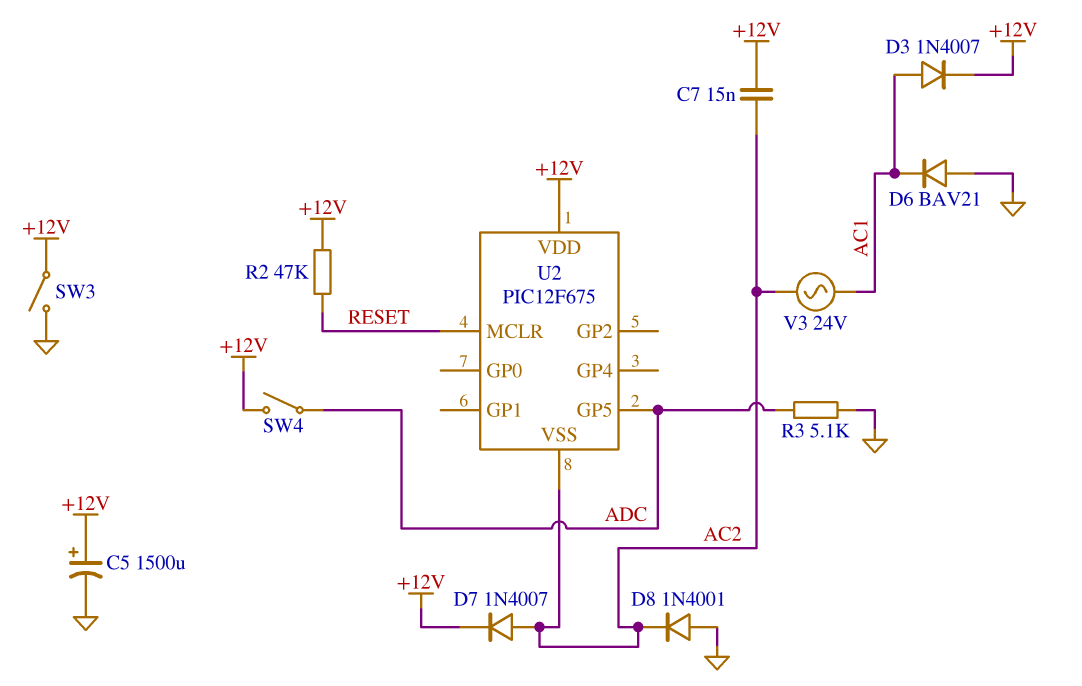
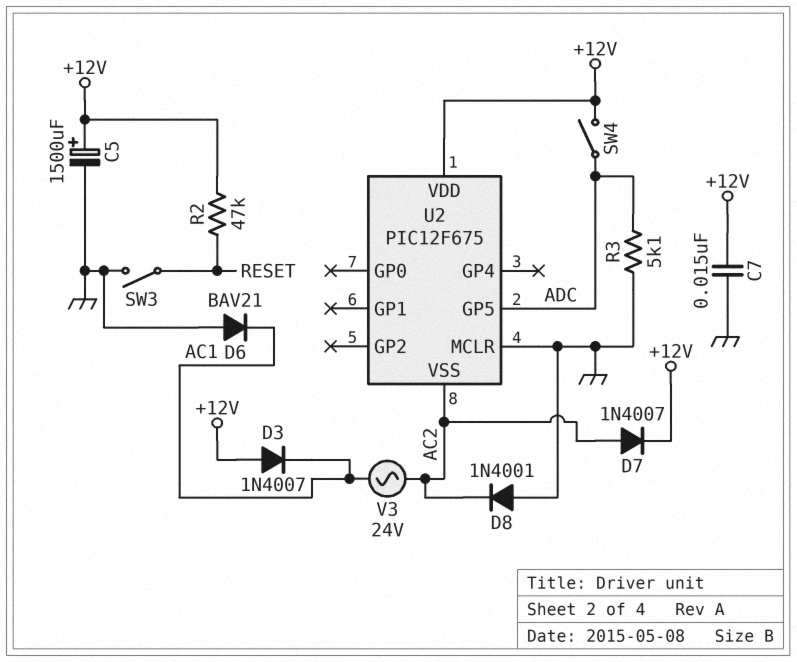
C7: 15nF (+12V, AC2) -> 15nF (+12V, GND)
D3: diode 1N4007 (A AC1, K +12V) -> diode 1N4007 (A +12V, K AC1)
SW3: switch (+12V, GND) -> switch (GND, RESET)
U2 pin MCLR: RESET -> GND

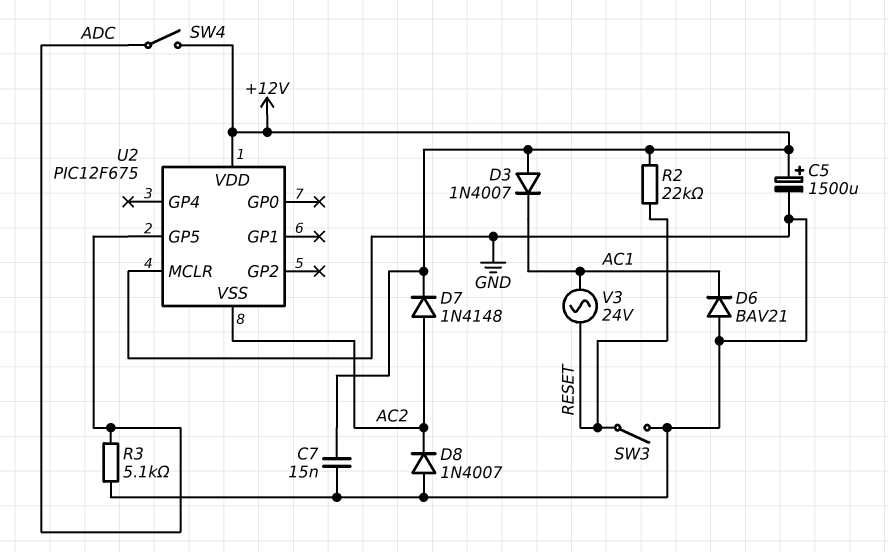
D7: diode 1N4007 (A AC2, K +12V) -> diode 1N4148 (A AC2, K +12V)
D8: diode 1N4001 (A GND, K AC2) -> diode 1N4007 (A GND, K AC2)
R2: 47k (+12V, RESET) -> 22k (+12V, RESET)
V3: AC 24V (AC1, AC2) -> AC 24V (AC1, RESET)

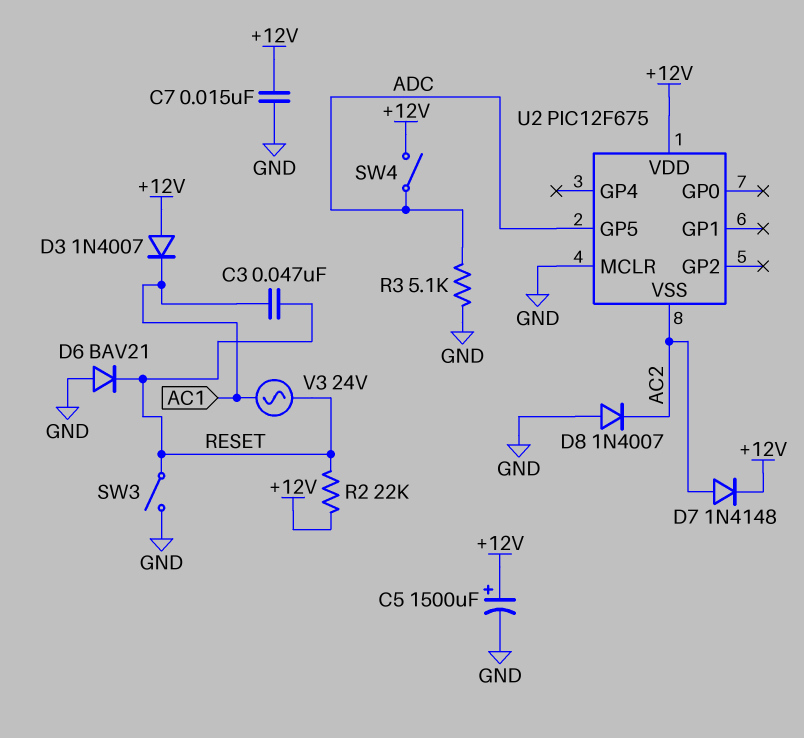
C3: none -> 47nF (AC1, RESET)
D6: diode BAV21 (A GND, K AC1) -> diode BAV21 (A GND, K RESET)

